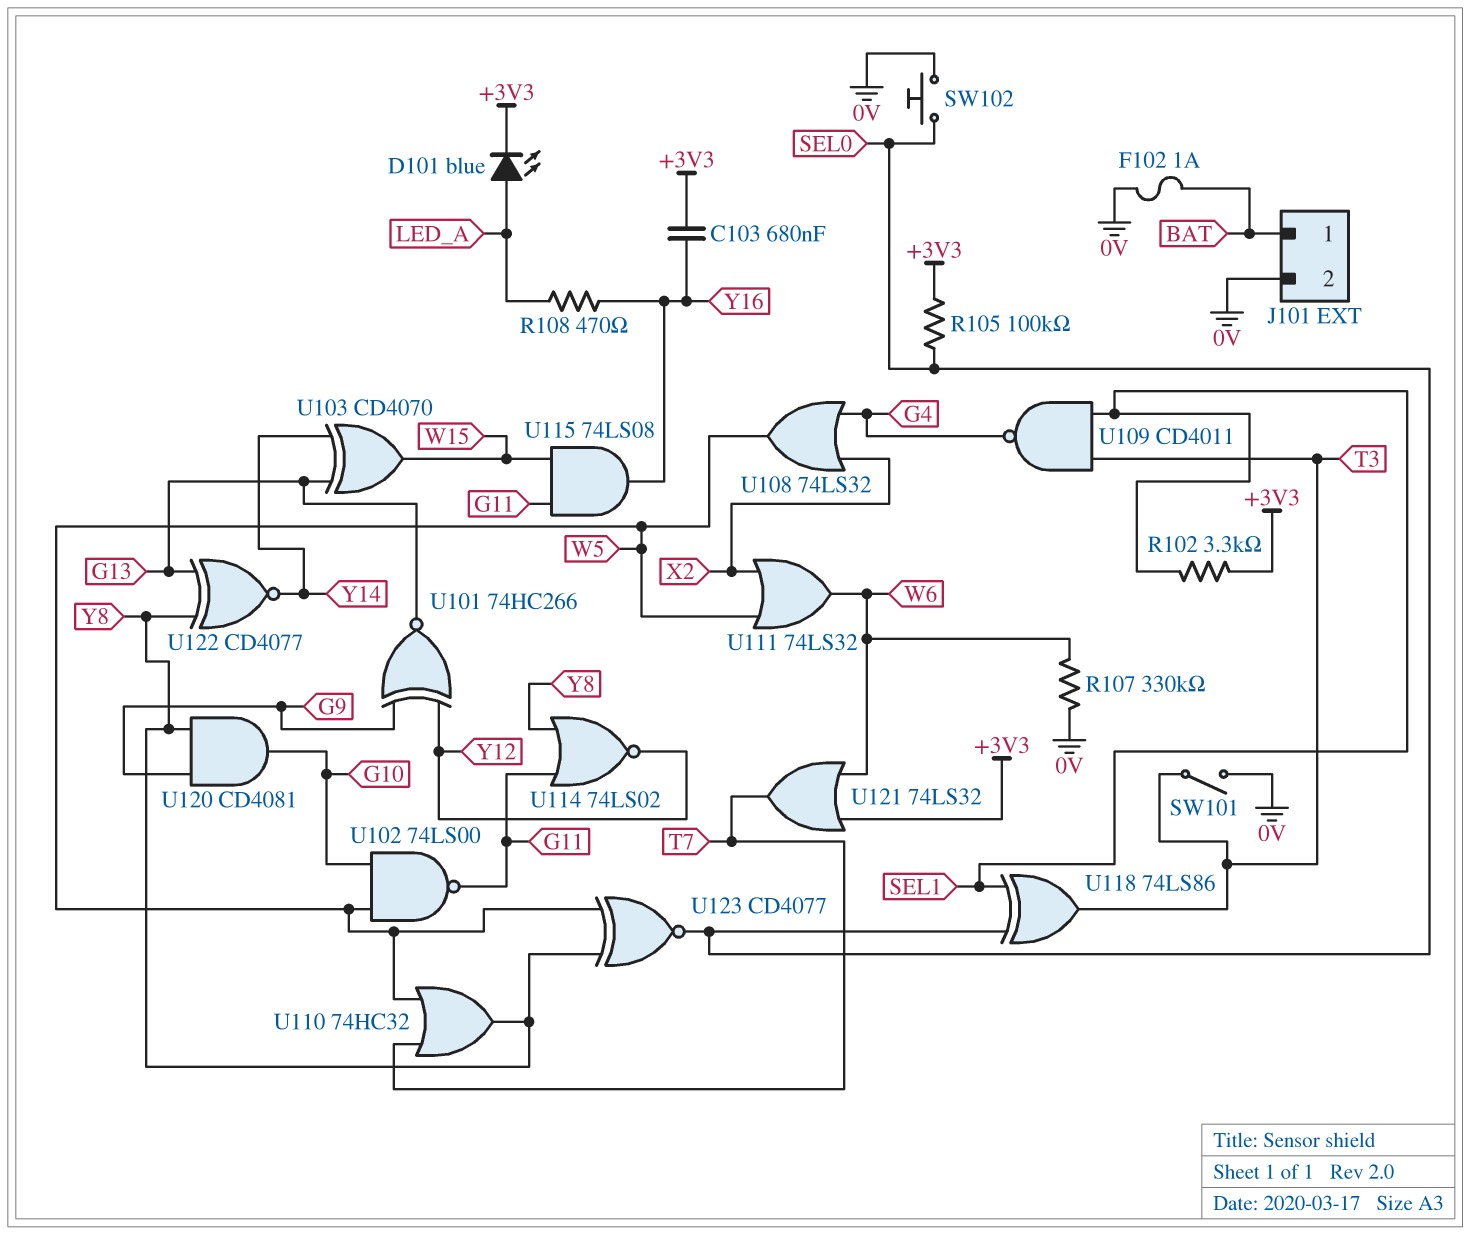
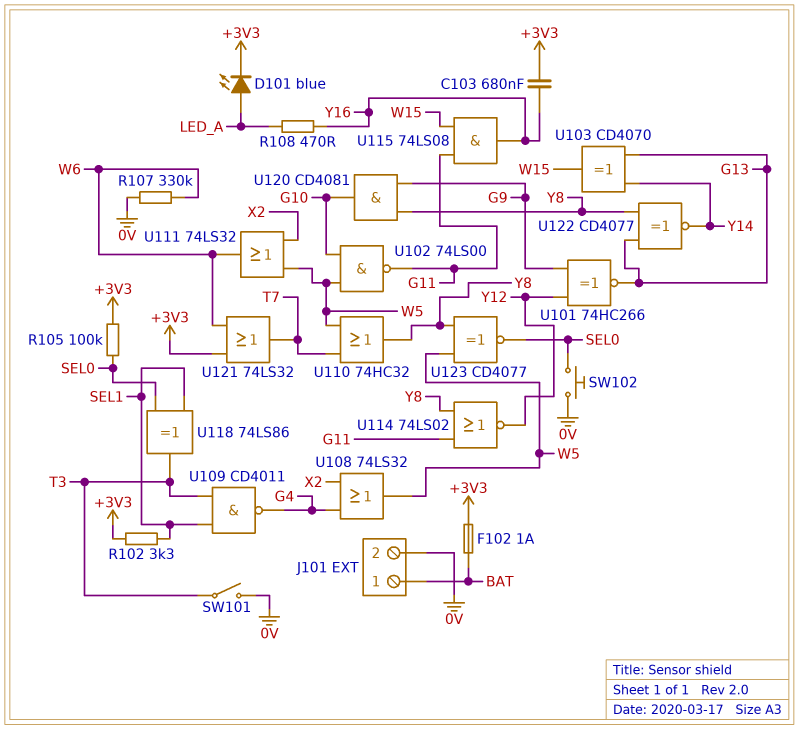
F102: 1A (0V, BAT) -> 1A (+3V3, BAT)

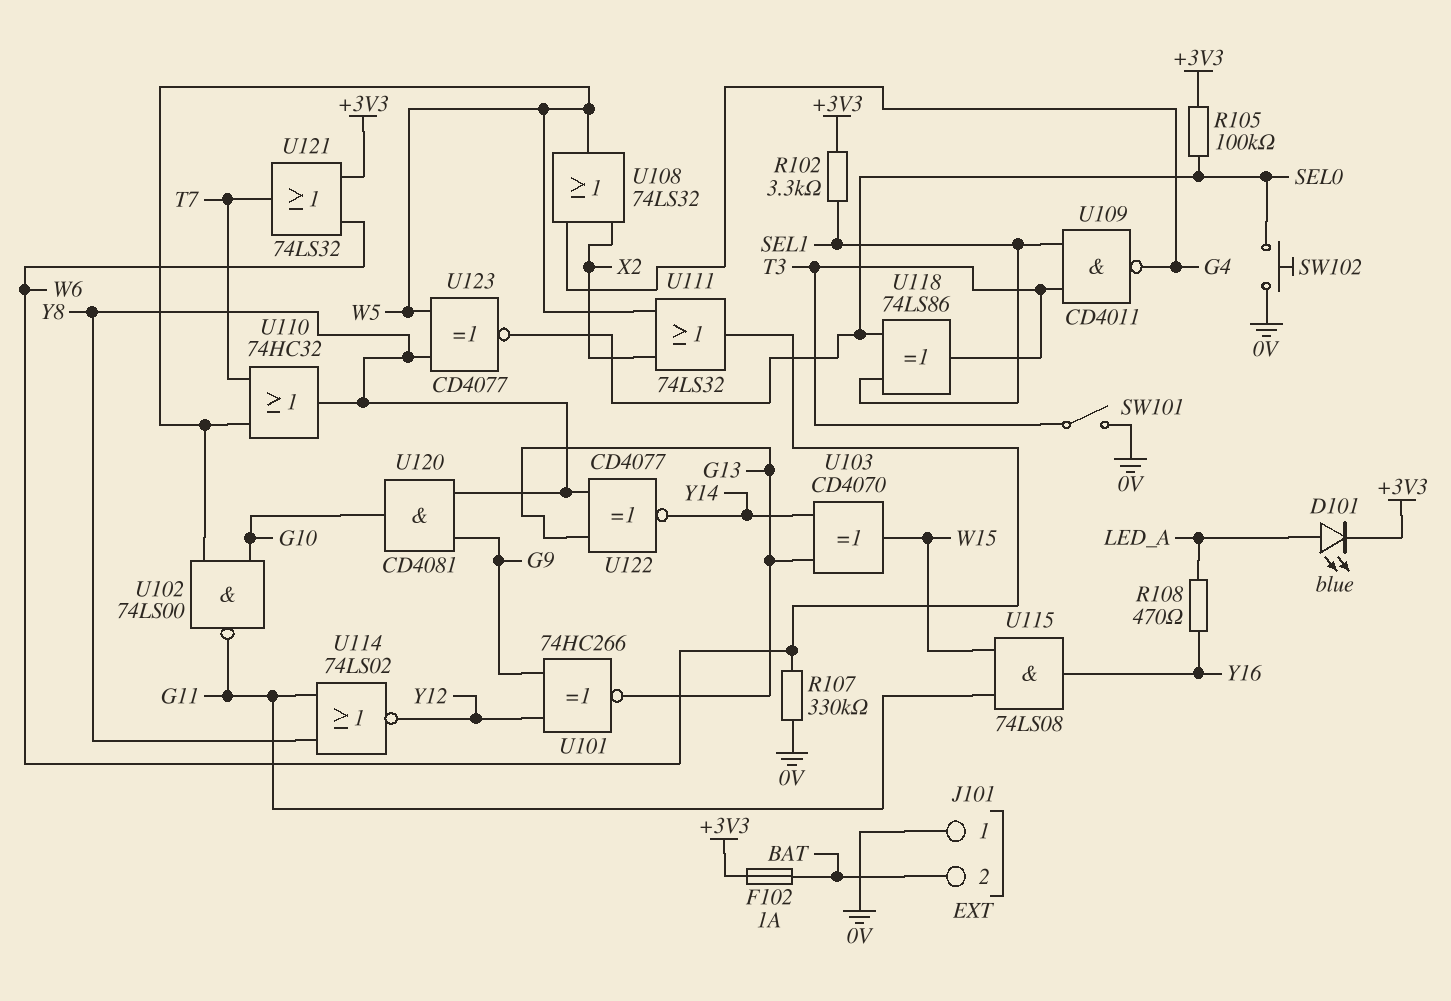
C103: 680nF (+3V3, Y16) -> none
J101 pin 1: BAT -> 0V
J101 pin 2: 0V -> BAT

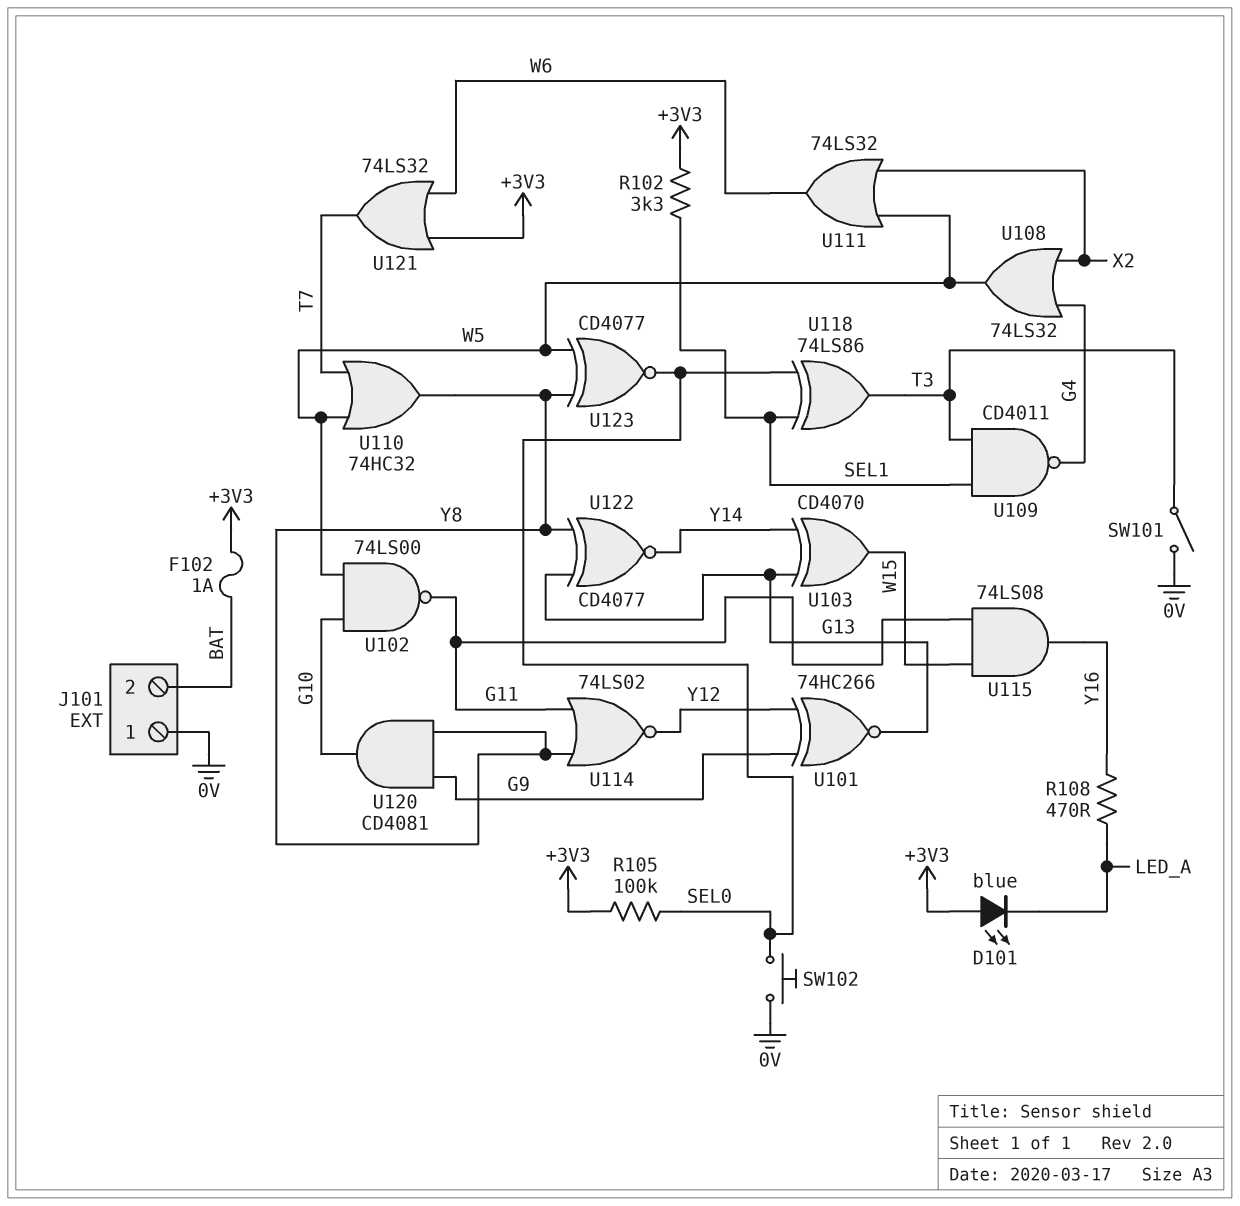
D101: LED blue (A LED_A, K +3V3) -> LED blue (A +3V3, K LED_A)
R107: 330k (0V, W6) -> none

